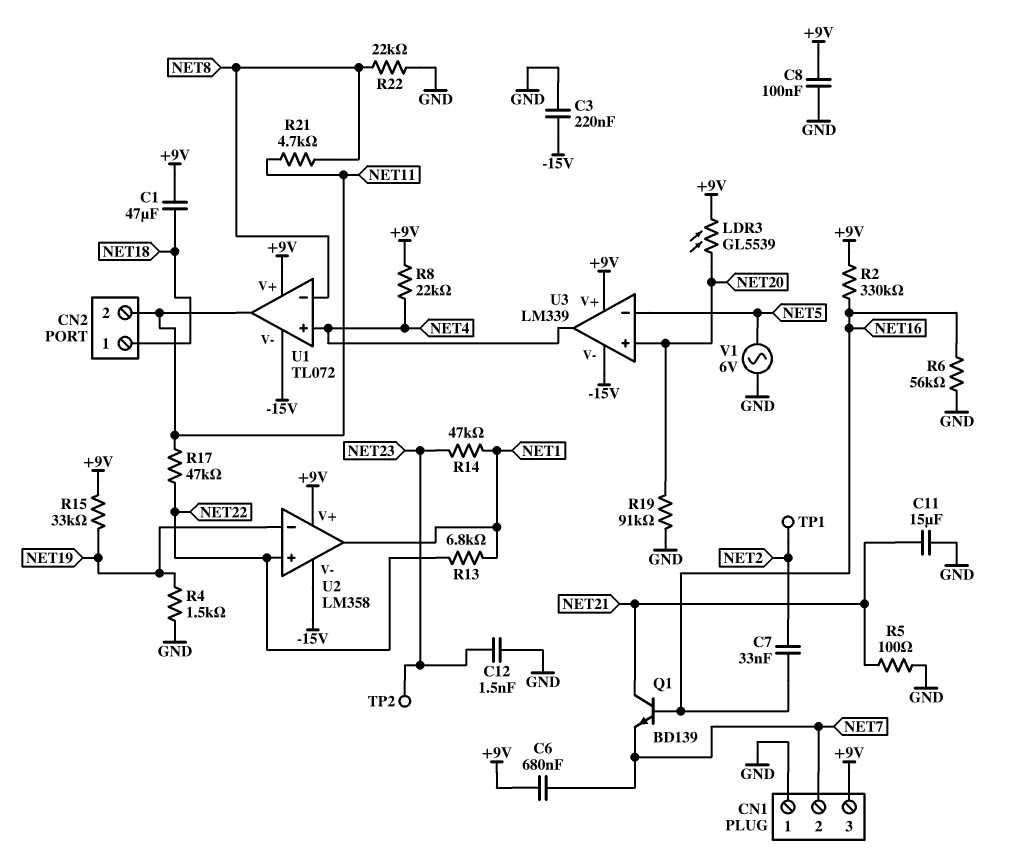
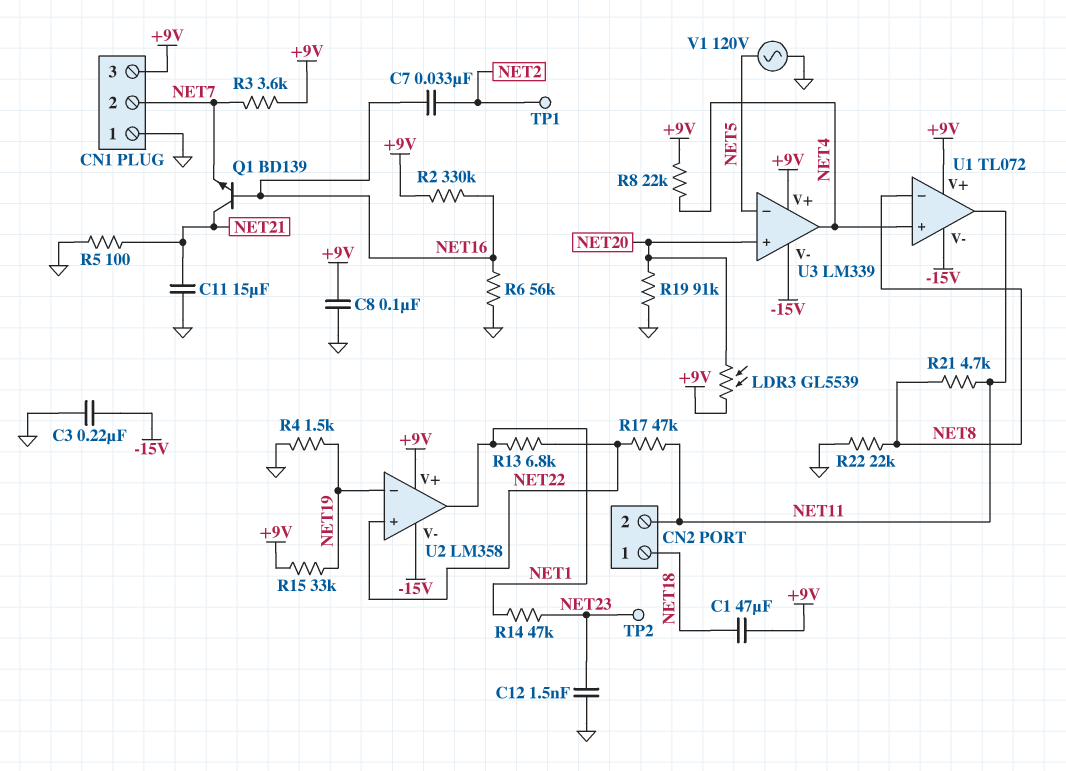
C6: 680nF (+9V, NET7) -> none
R3: none -> 3.6k (+9V, NET7)
V1: AC 6V (GND, NET5) -> AC 120V (GND, NET5)

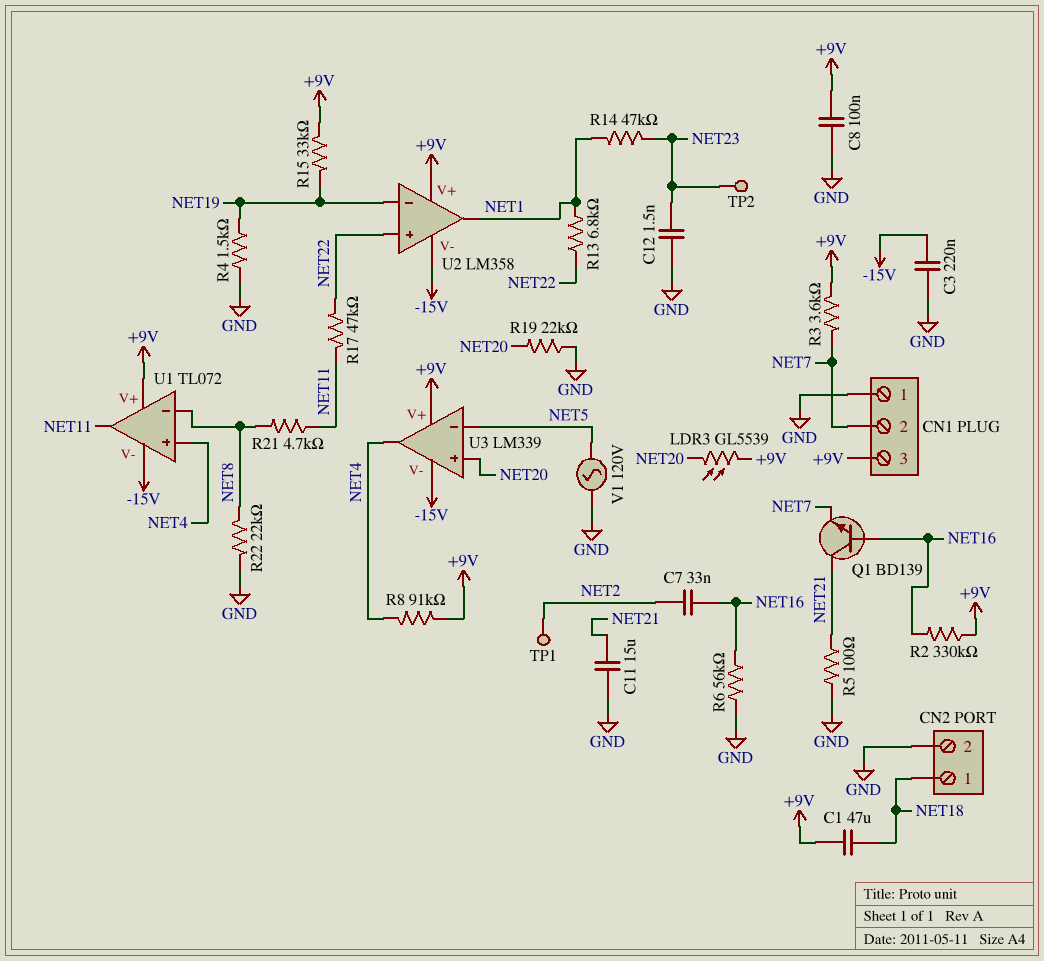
CN2 pin 2: NET11 -> GND
R8: 22k (+9V, NET4) -> 91k (+9V, NET4)
R19: 91k (GND, NET20) -> 22k (GND, NET20)

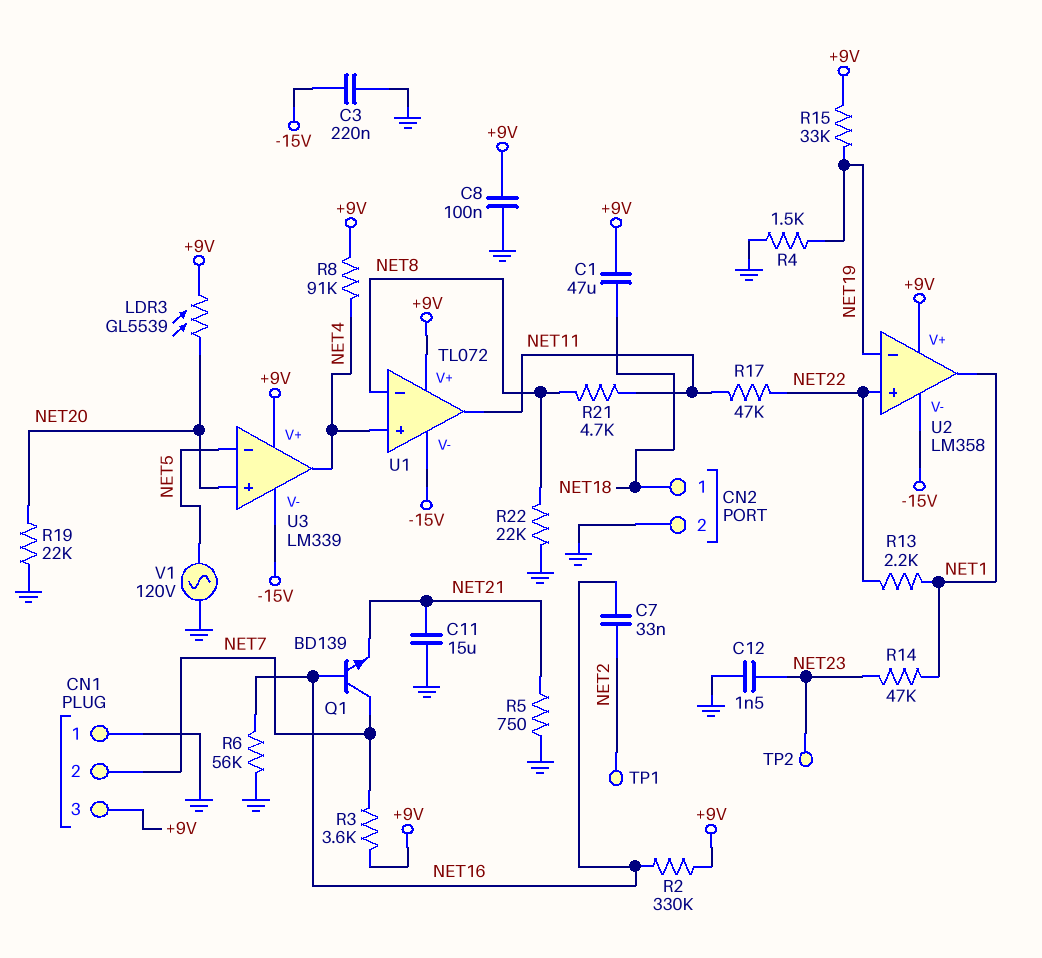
Q1: NPN BD139 (B NET16, C NET21, E NET7) -> NPN BD139 (B NET16, C NET7, E NET21)
R5: 100 (GND, NET21) -> 750 (GND, NET21)
R13: 6.8k (NET1, NET22) -> 2.2k (NET1, NET22)

